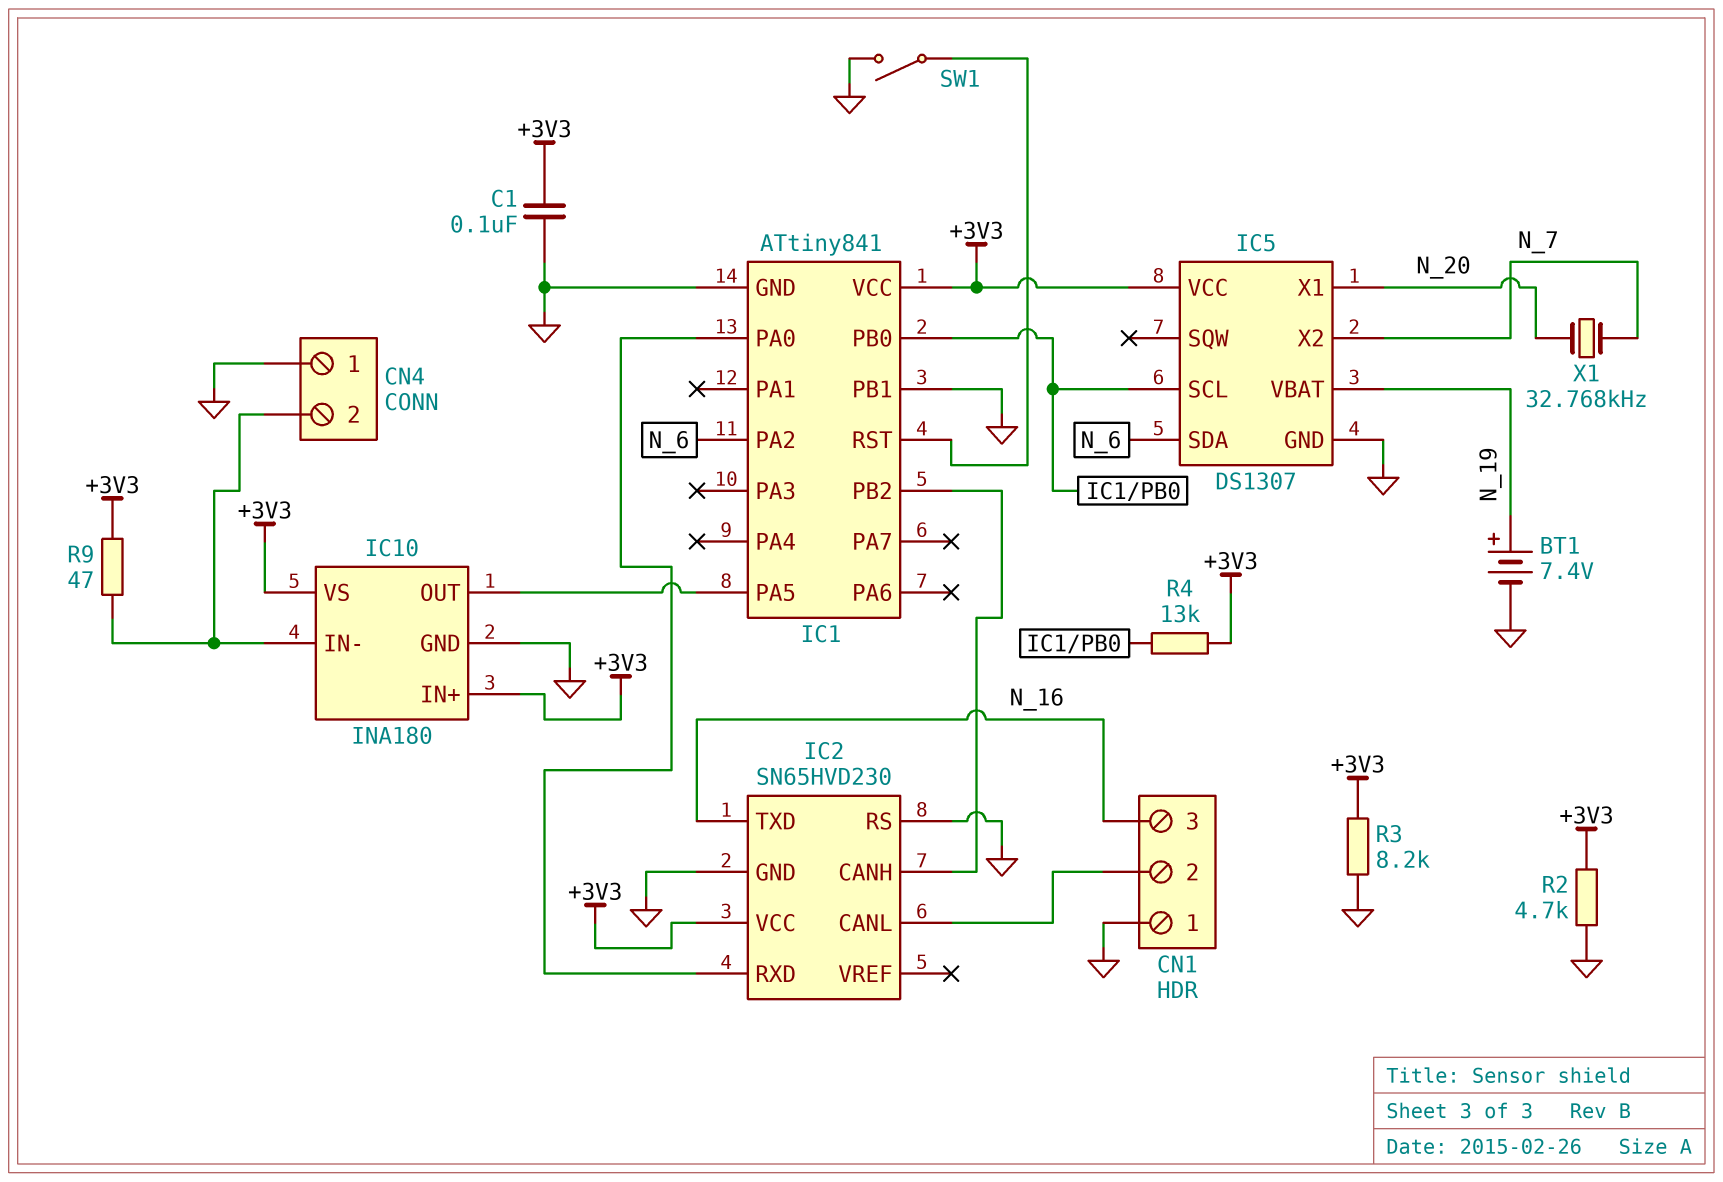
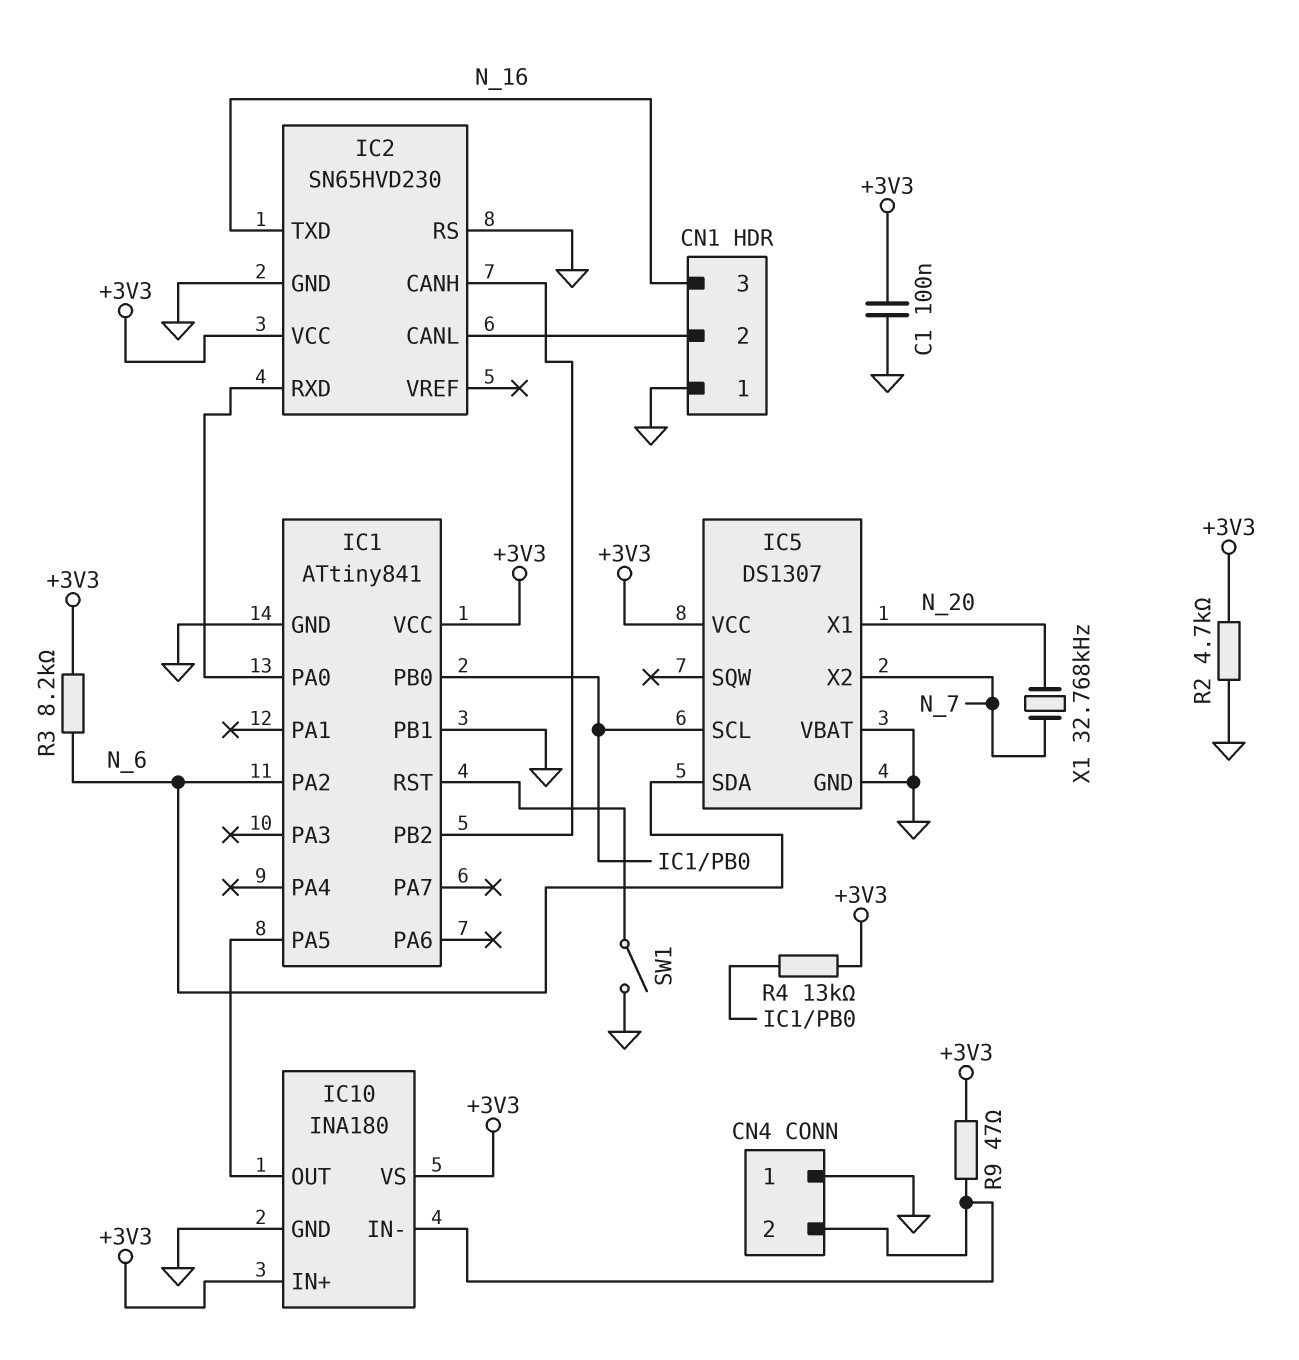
BT1: 7.4V (plus N_19, minus GND) -> none
IC5 pin VBAT: N_19 -> GND
R3: 8.2k (+3V3, GND) -> 8.2k (+3V3, N_6)

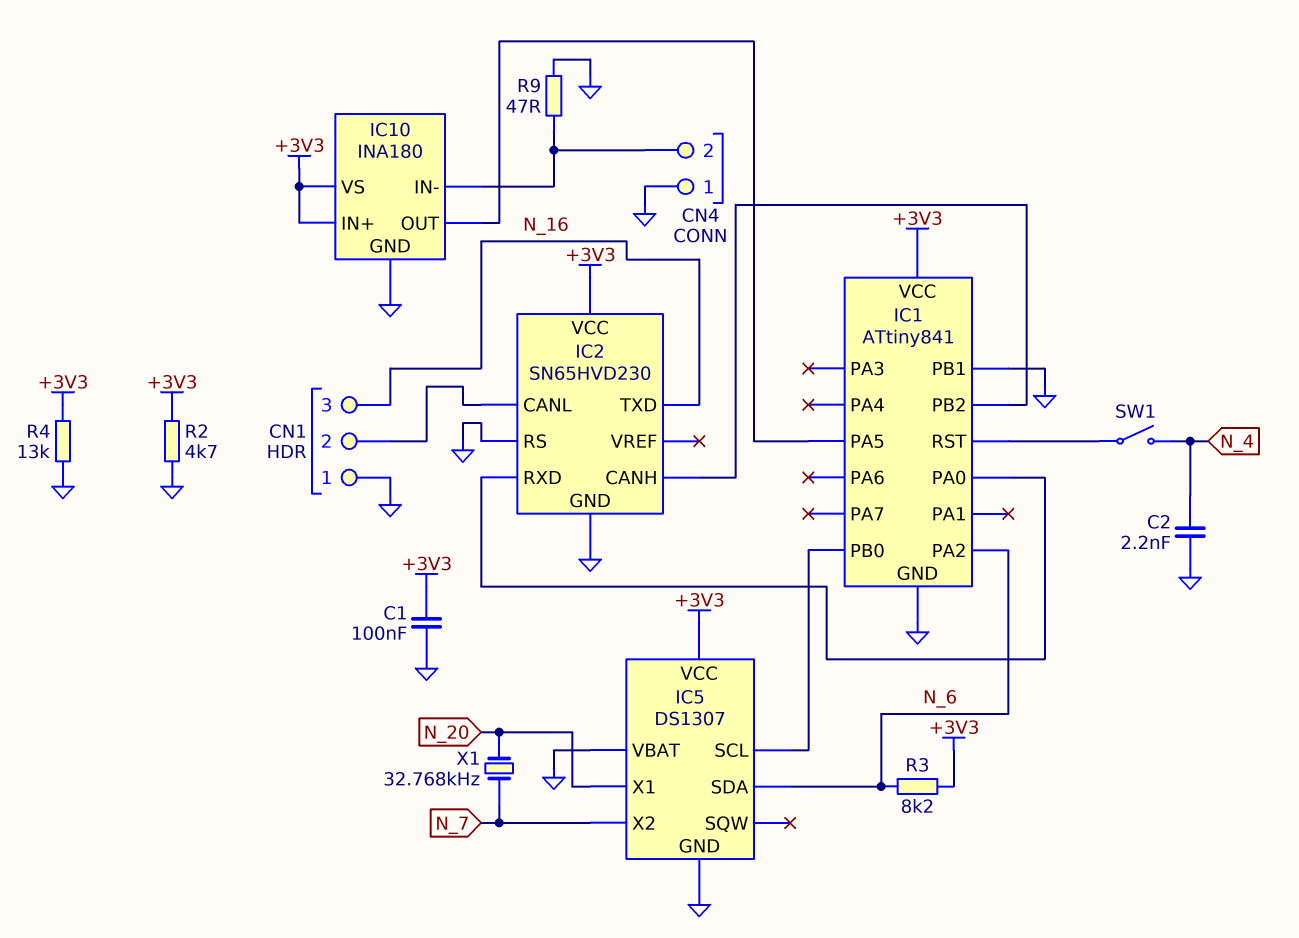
C2: none -> 2.2nF (GND, N_4)
R4: 13k (+3V3, IC1/PB0) -> 13k (+3V3, GND)
R9: 47 (+3V3, CN4/2) -> 47 (CN4/2, GND)
SW1: switch (GND, IC1/RST) -> switch (IC1/RST, N_4)

